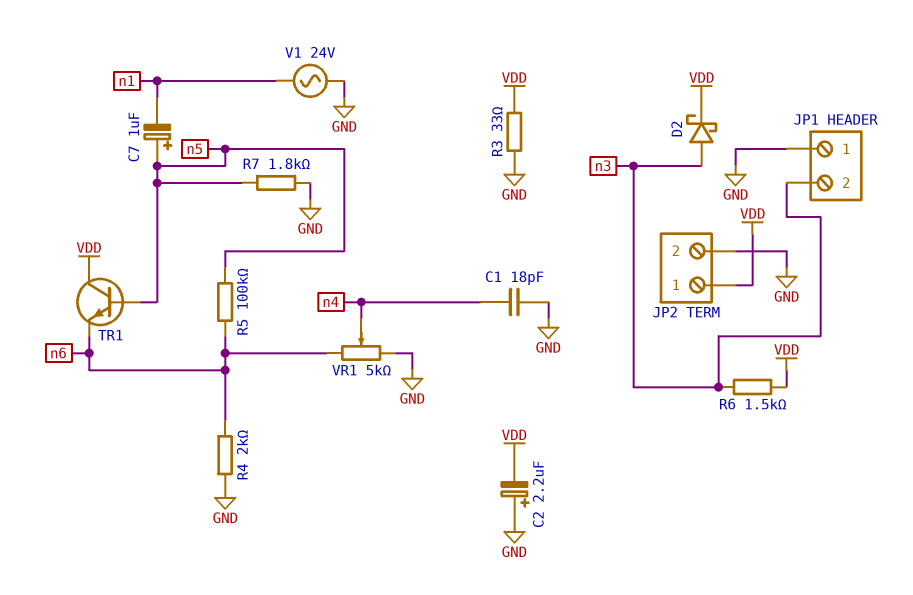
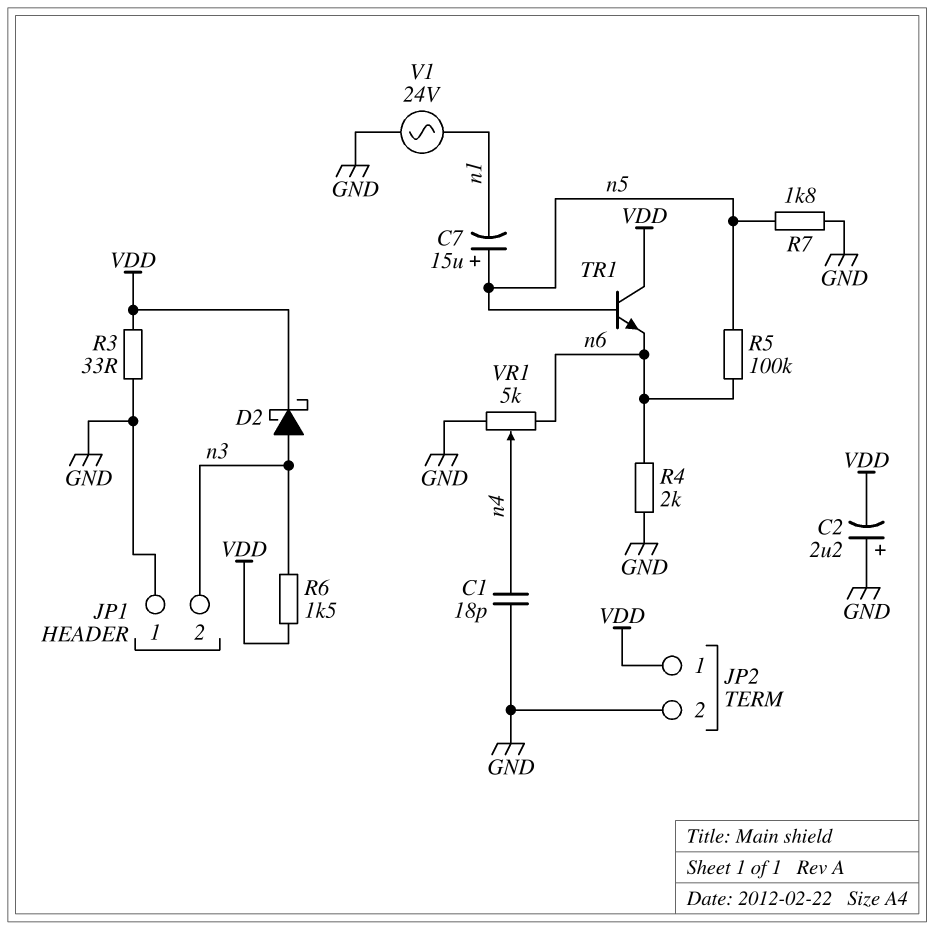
C7: 1uF (plus n5, minus n1) -> 15uF (plus n5, minus n1)

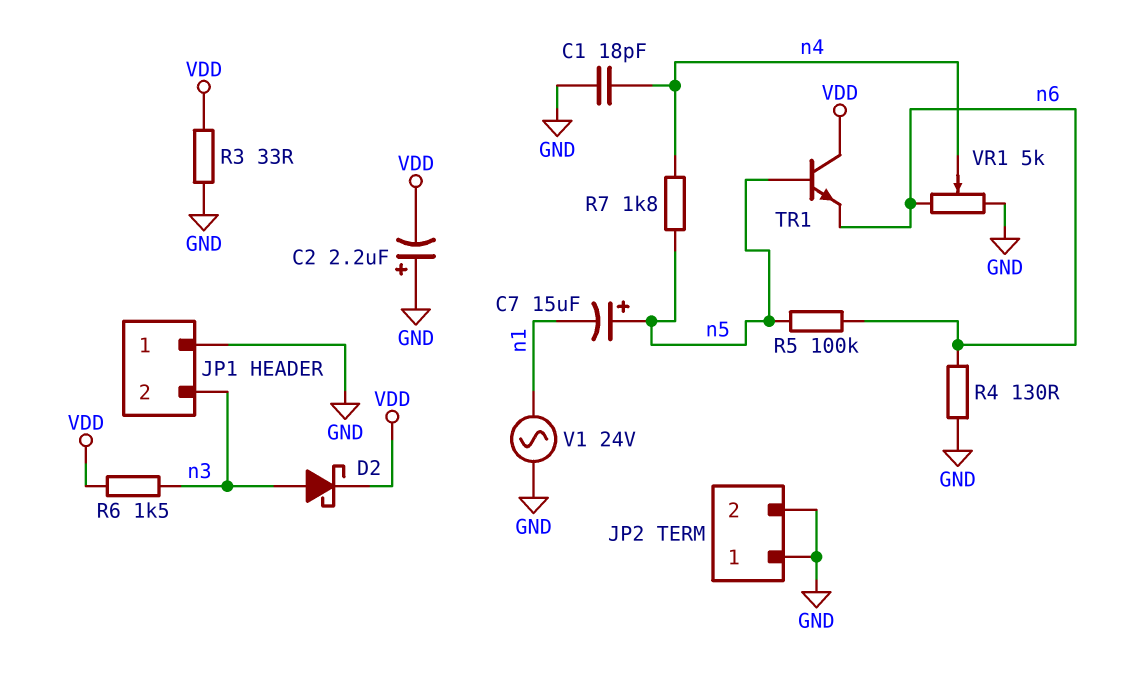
JP2 pin 1: VDD -> GND
R4: 2k (GND, n6) -> 130 (GND, n6)
R7: 1.8k (GND, n5) -> 1.8k (n4, n5)

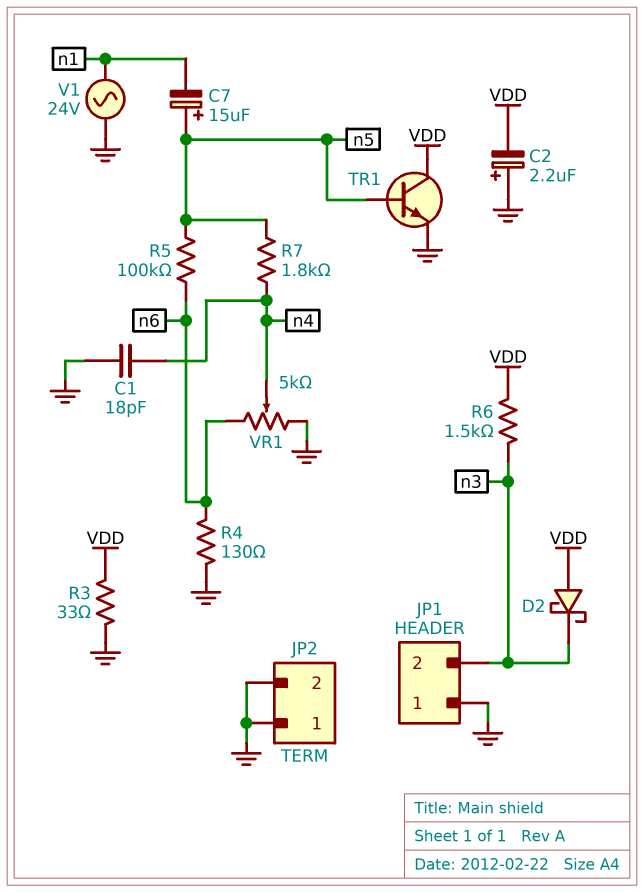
D2: schottky (A n3, K VDD) -> schottky (A VDD, K n3)
TR1: NPN (B n5, C VDD, E n6) -> NPN (B n5, C VDD, E GND)

